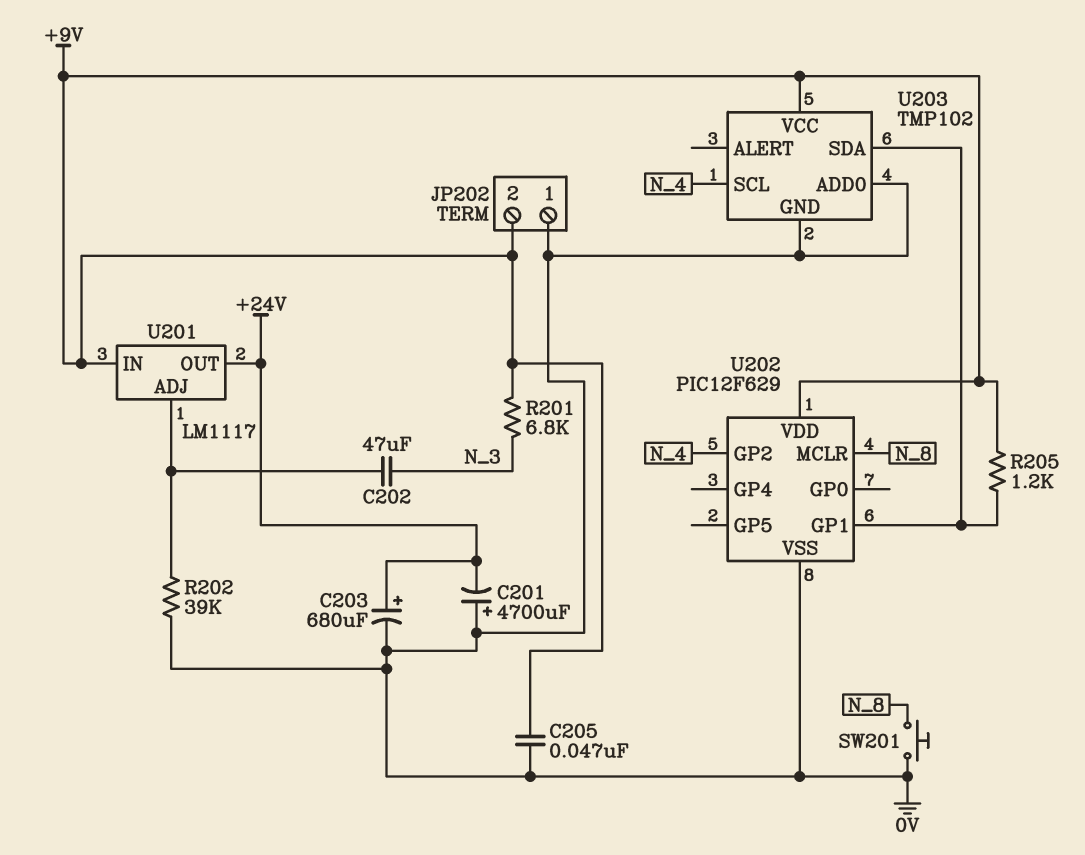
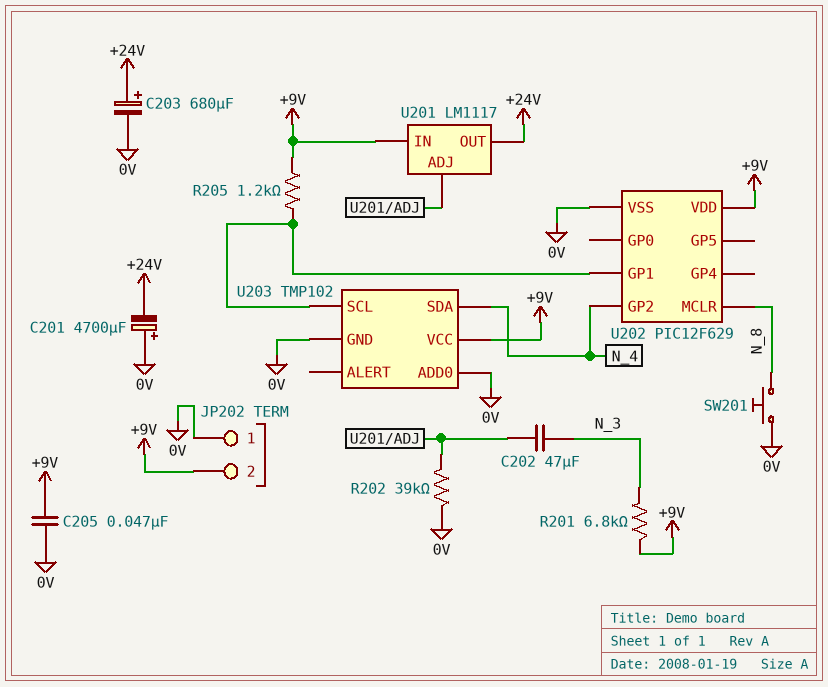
U203 pin SCL: N_4 -> U202/GP1
U203 pin SDA: U202/GP1 -> N_4

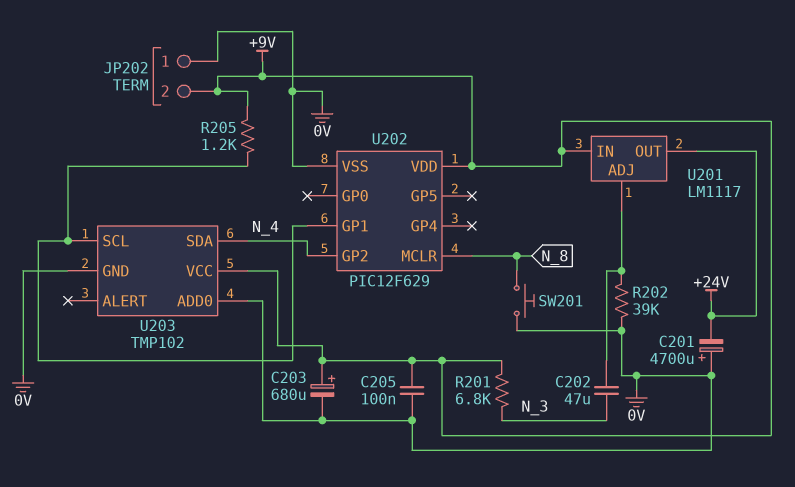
C203: 680uF (plus +24V, minus 0V) -> 680uF (plus +9V, minus 0V)
C205: 47nF (+9V, 0V) -> 100nF (+9V, 0V)

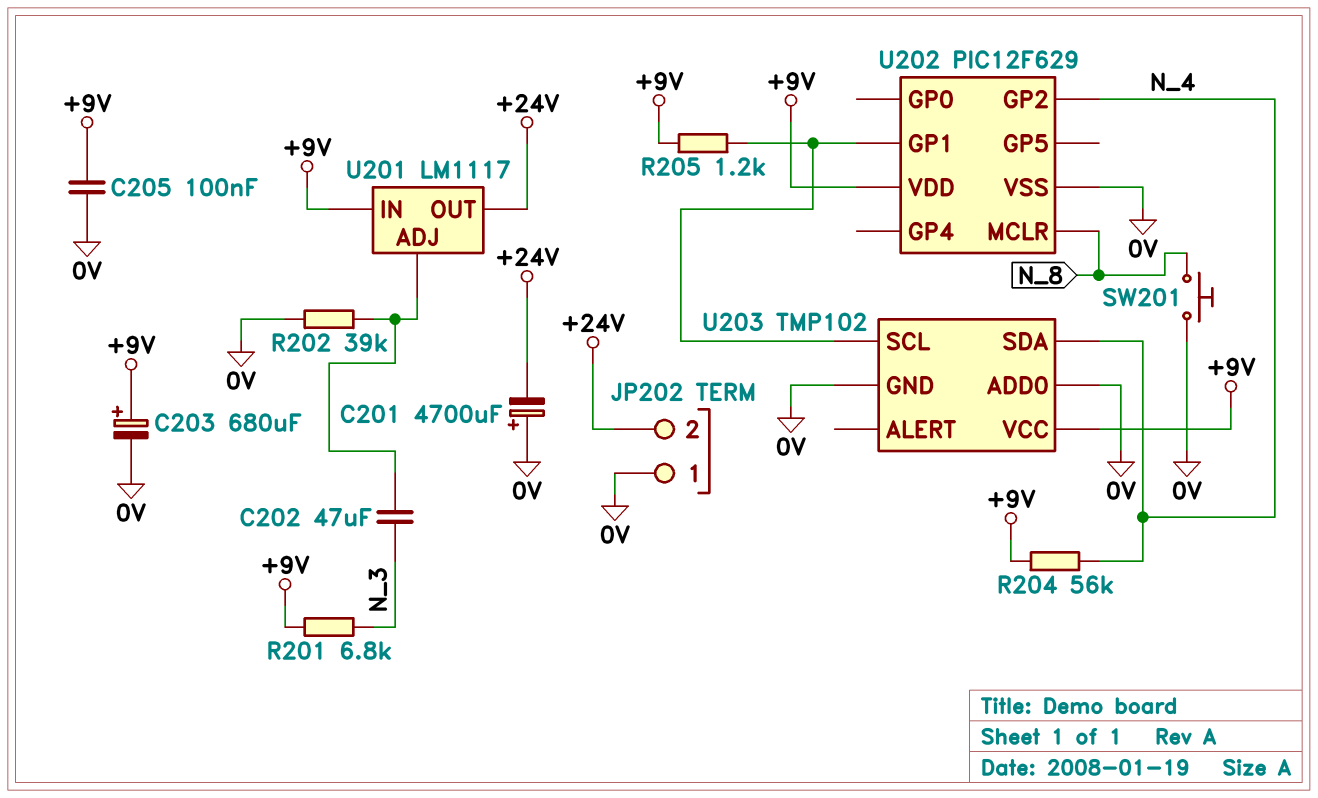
JP202 pin 2: +9V -> +24V
R204: none -> 56k (+9V, N_4)

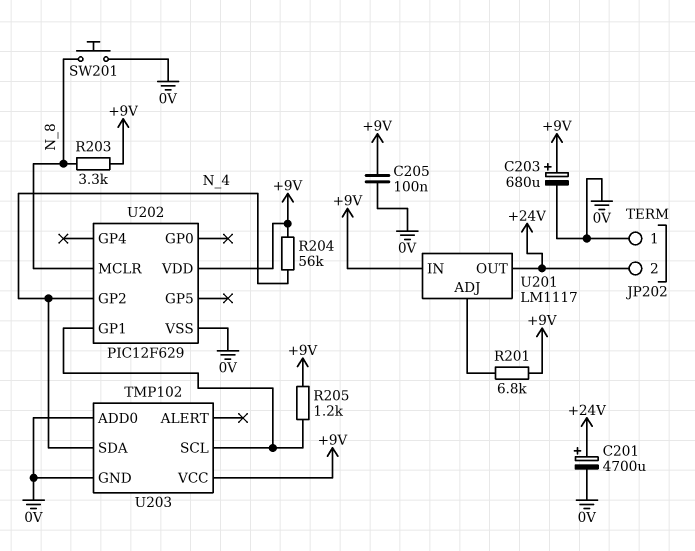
C201: 4700uF (plus 0V, minus +24V) -> 4700uF (plus +24V, minus 0V)
C202: 47uF (N_3, U201/ADJ) -> none
R201: 6.8k (+9V, N_3) -> 6.8k (+9V, U201/ADJ)
R202: 39k (0V, U201/ADJ) -> none
R203: none -> 3.3k (+9V, N_8)

